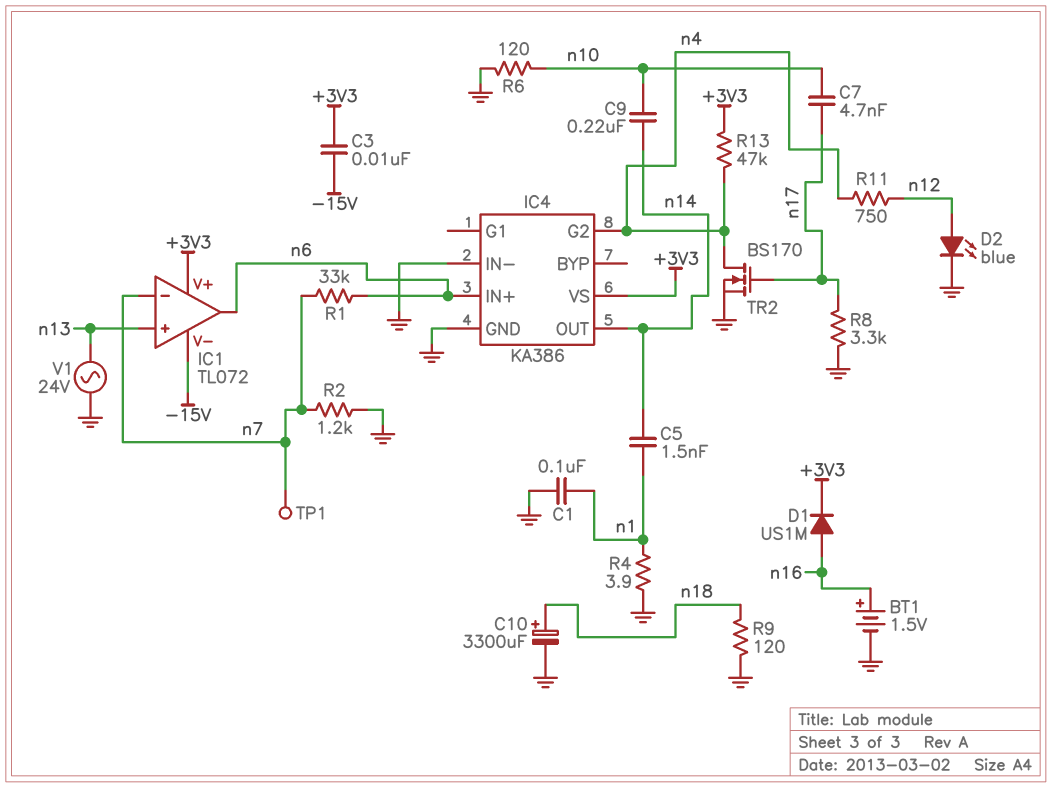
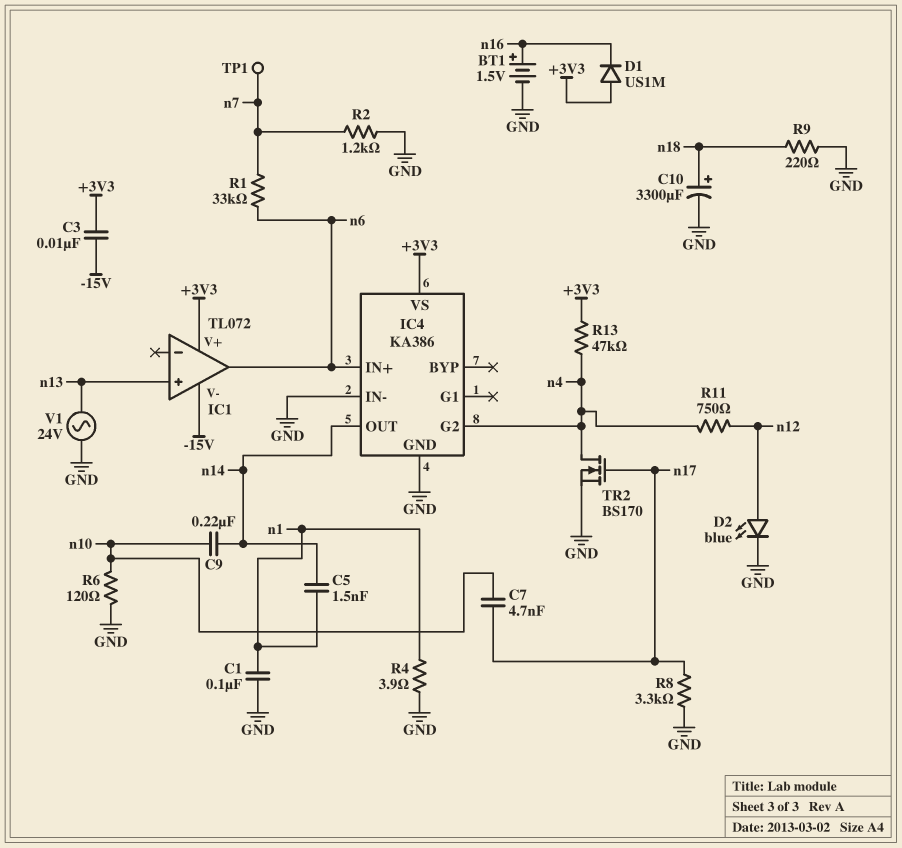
D1: diode US1M (A n16, K +3V3) -> diode US1M (A +3V3, K n16)
IC1 pin in-: n7 -> none
R9: 120 (GND, n18) -> 220 (GND, n18)

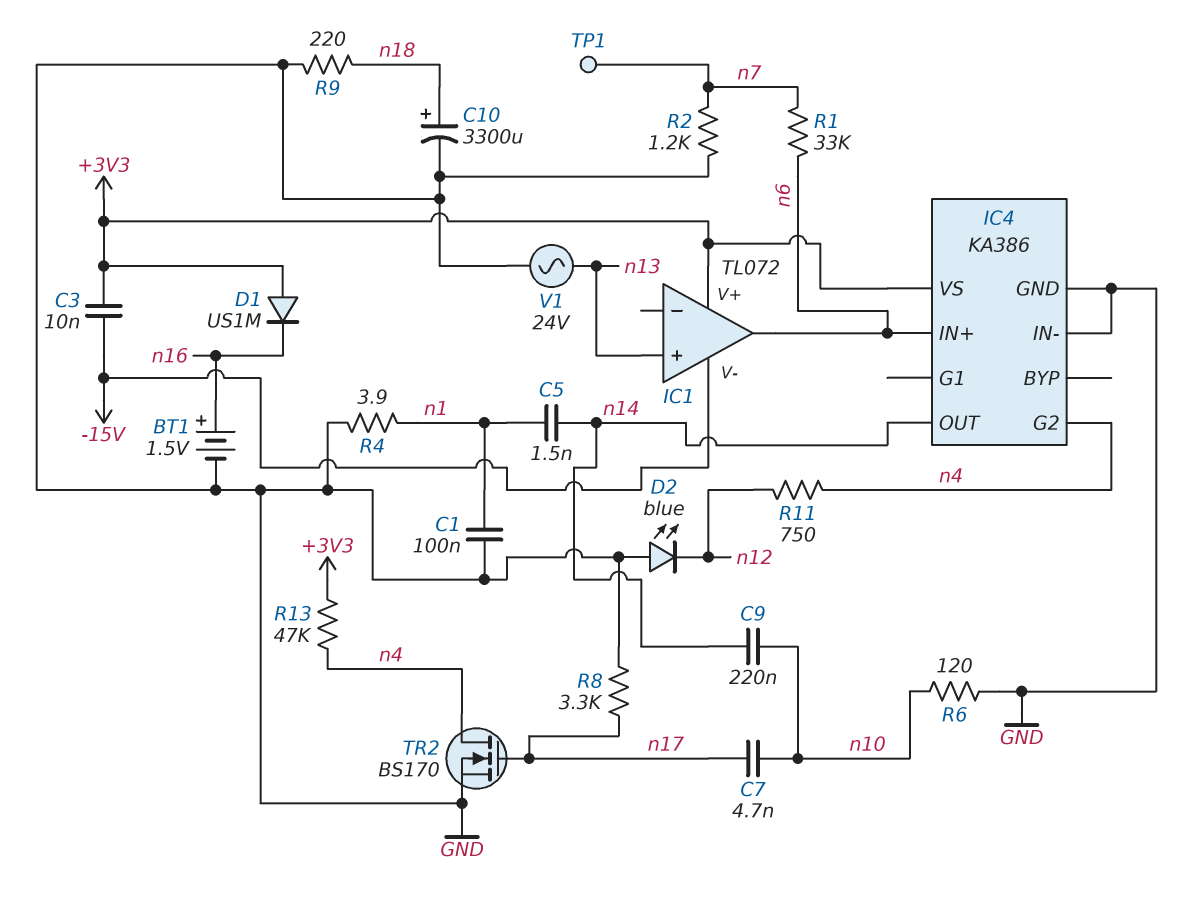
D2: LED blue (A n12, K GND) -> LED blue (A GND, K n12)

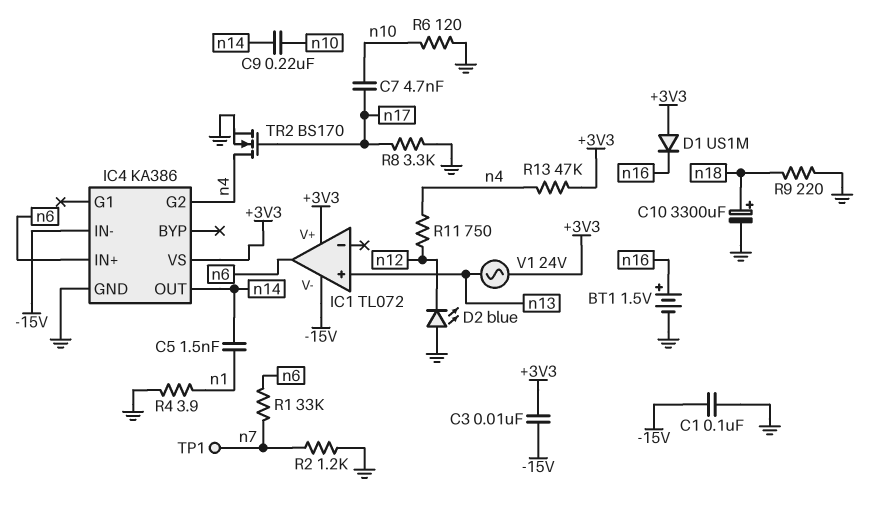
C1: 100nF (GND, n1) -> 100nF (-15V, GND)
IC4 pin IN-: GND -> -15V
V1: AC 24V (GND, n13) -> AC 24V (+3V3, n13)

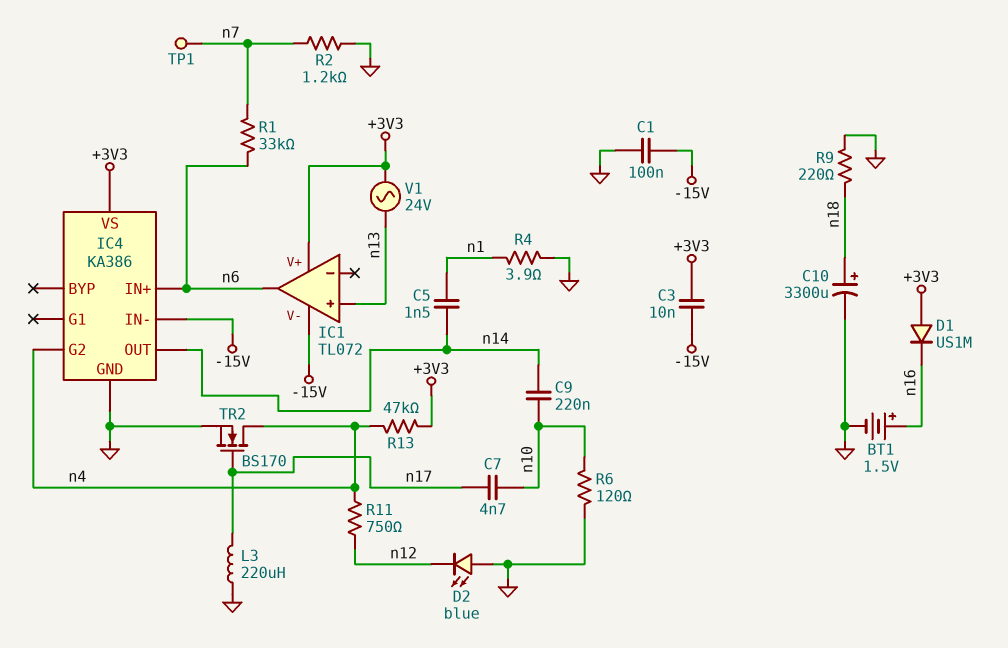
L3: none -> 220uH (GND, n17)
R8: 3.3k (GND, n17) -> none

